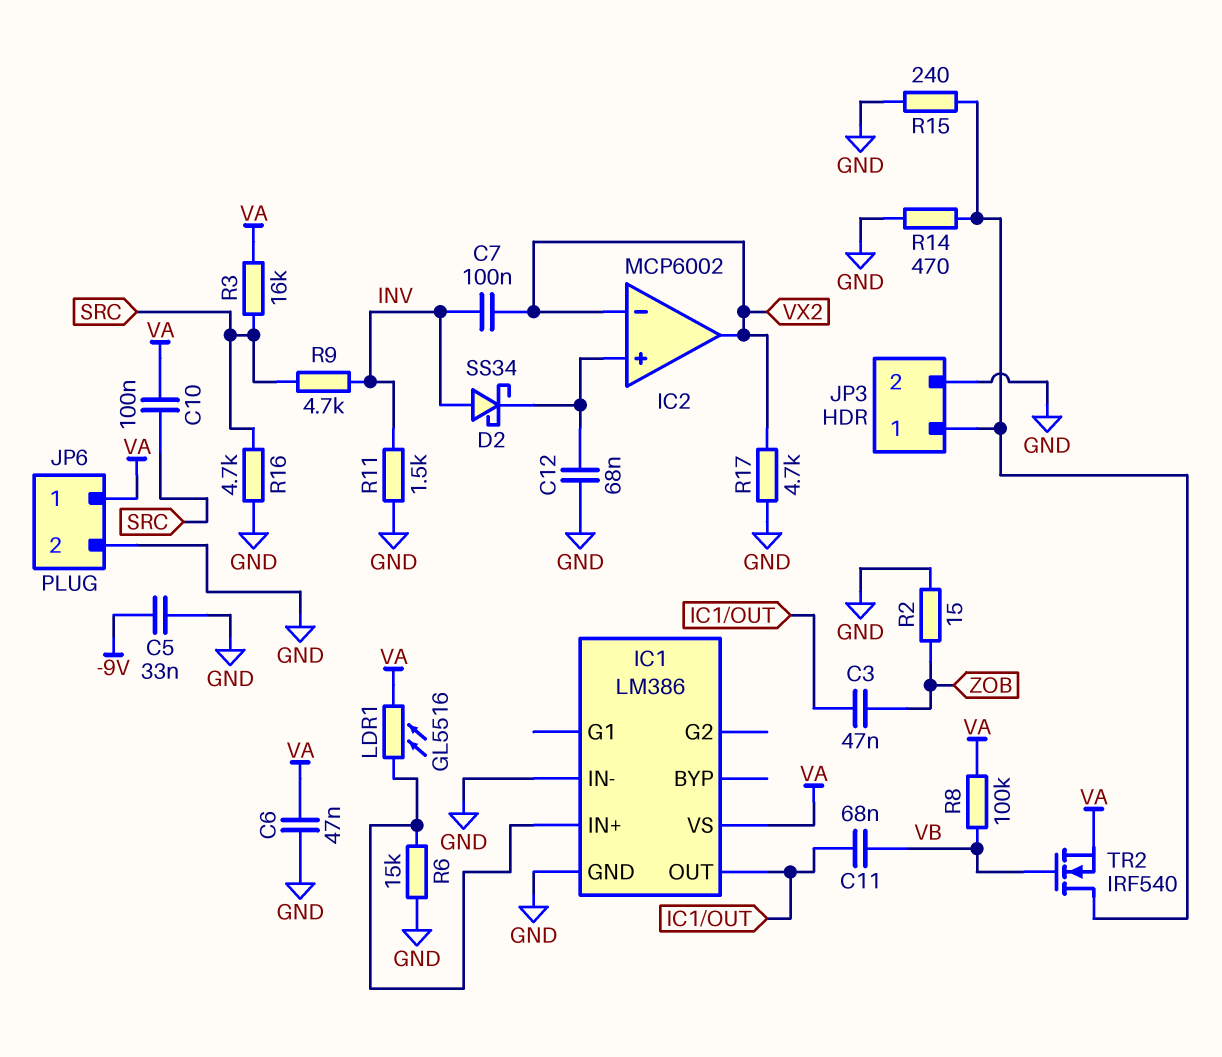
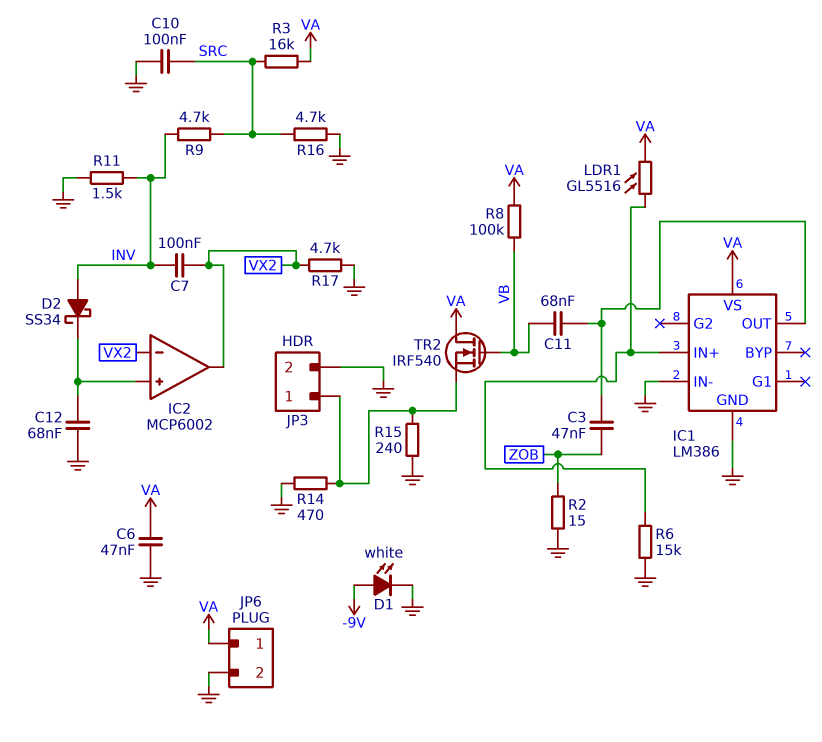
C5: 33nF (-9V, GND) -> none
C10: 100nF (SRC, VA) -> 100nF (GND, SRC)
D1: none -> LED white (A -9V, K GND)
TR2: NMOS IRF540 (G VB, D JP3/1, S VA) -> NMOS IRF540 (G VB, D VA, S JP3/1)

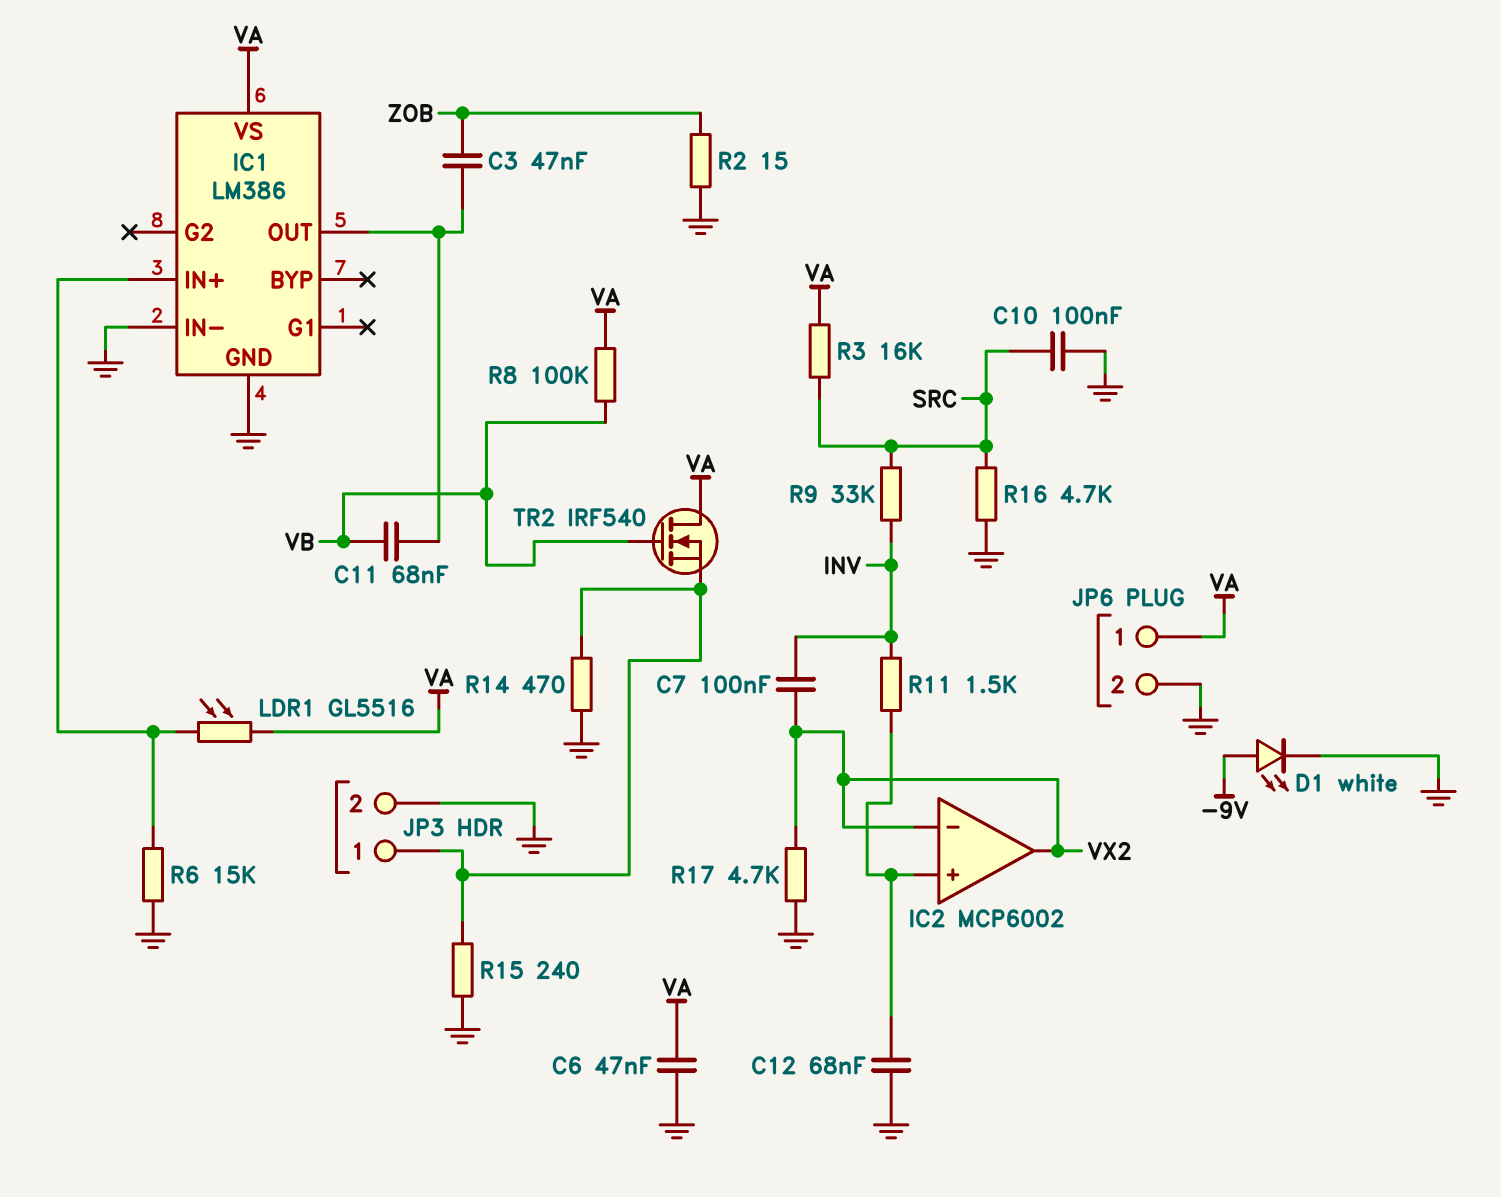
D2: schottky SS34 (A INV, K IC2/in+) -> none
R9: 4.7k (INV, SRC) -> 33k (INV, SRC)
R11: 1.5k (GND, INV) -> 1.5k (IC2/in+, INV)

